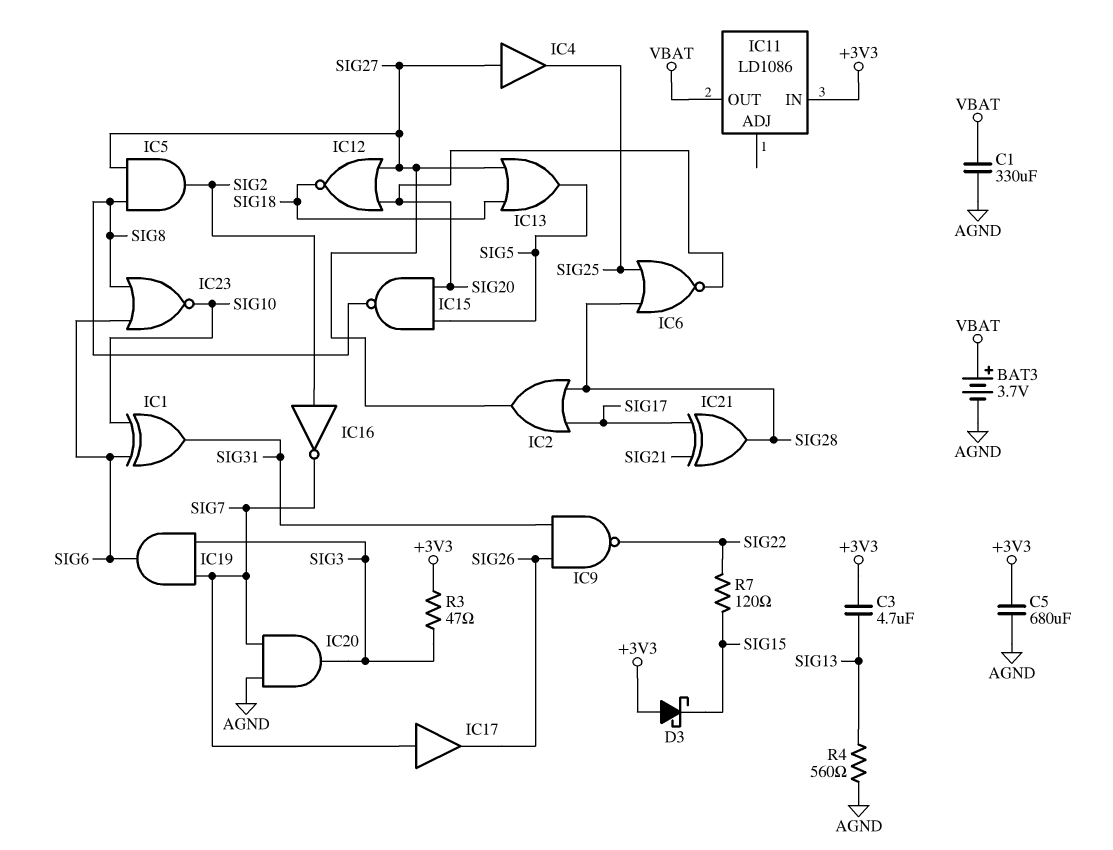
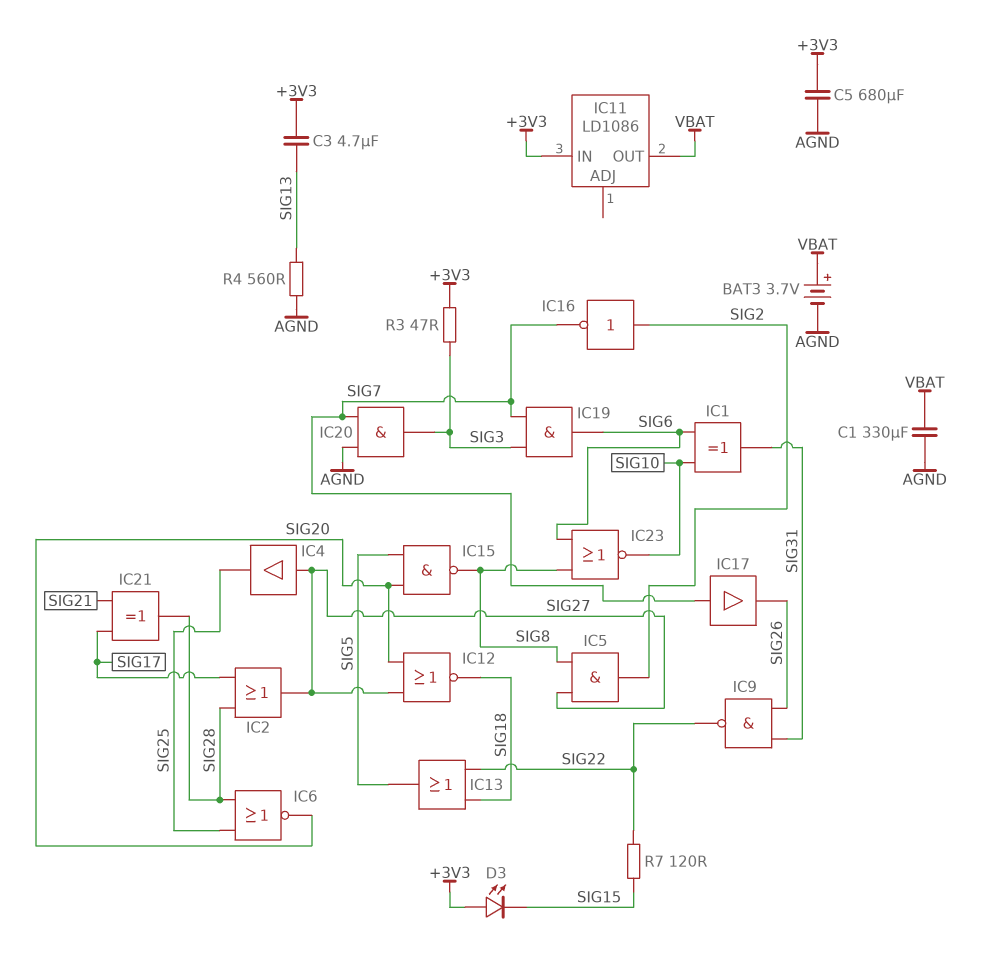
D3: schottky (A +3V3, K SIG15) -> LED (A +3V3, K SIG15)
IC13: OR (in SIG18, in SIG27, out SIG5) -> OR (in SIG18, in SIG22, out SIG5)

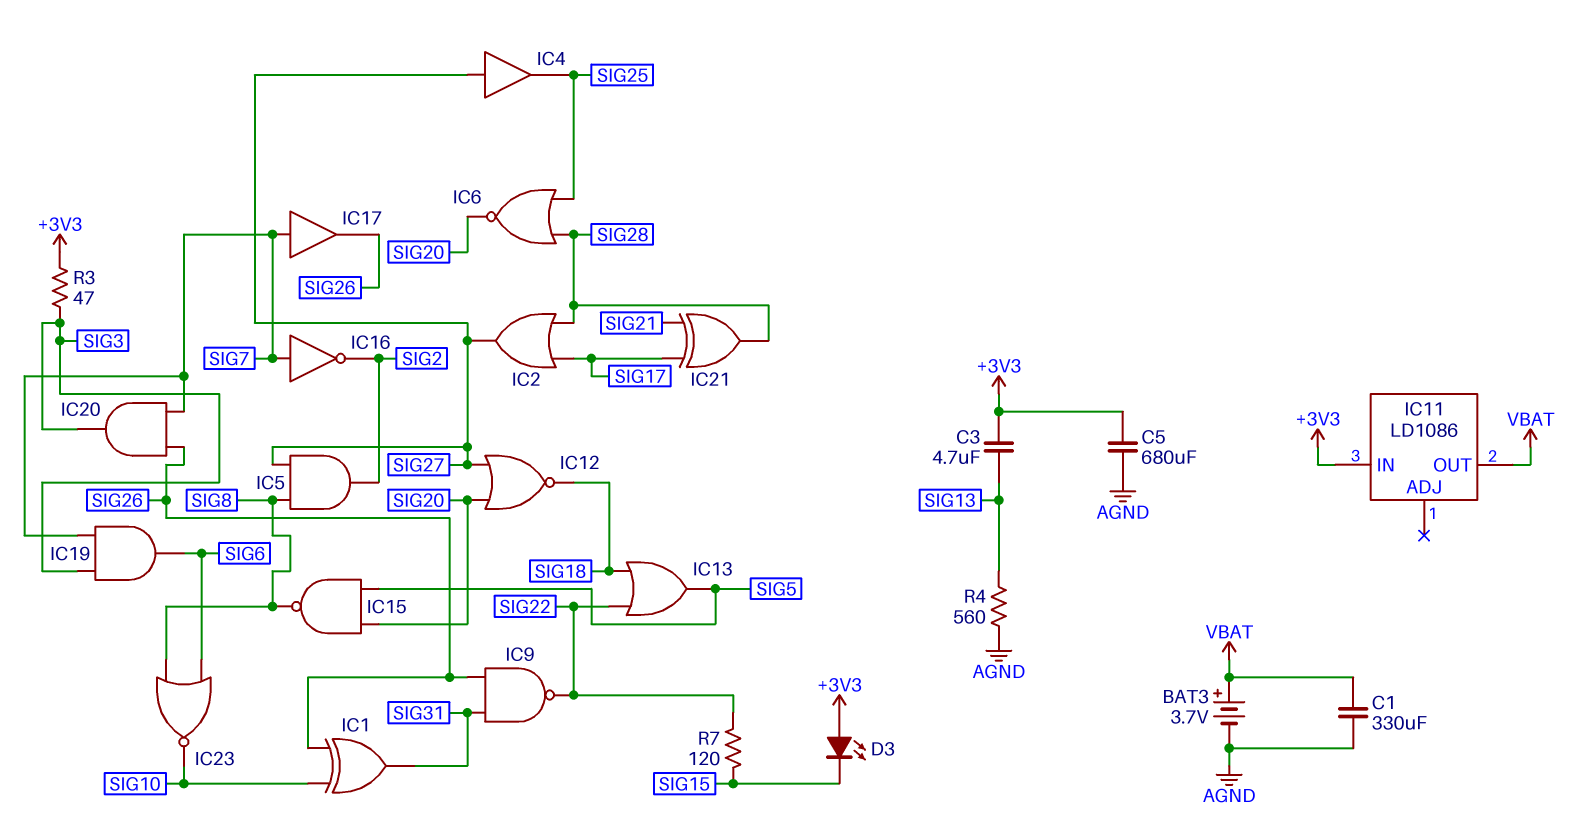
IC1: XOR (in SIG6, in SIG10, out SIG31) -> XOR (in SIG10, in SIG26, out SIG31)
IC16: NOT (in SIG2, out SIG7) -> NOT (in SIG7, out SIG2)
IC20: AND (in AGND, in SIG7, out SIG3) -> AND (in SIG7, in SIG26, out SIG3)

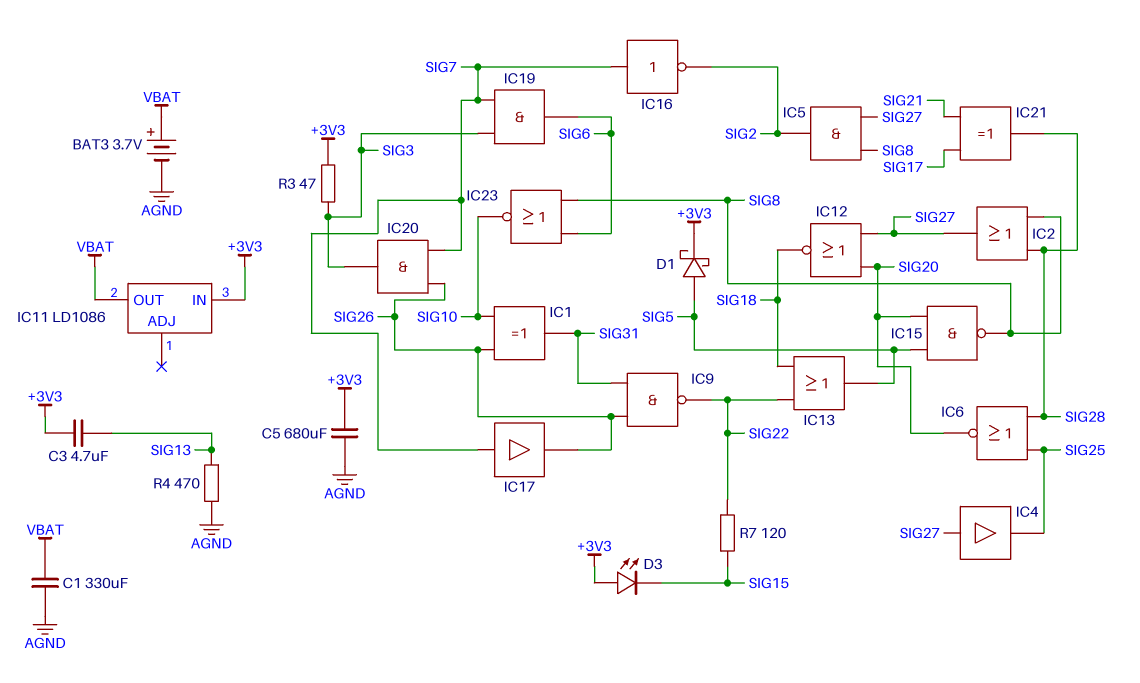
D1: none -> schottky (A SIG5, K +3V3)
IC2: OR (in SIG17, in SIG28, out SIG27) -> OR (in SIG8, in SIG28, out SIG27)
R4: 560 (AGND, SIG13) -> 470 (AGND, SIG13)

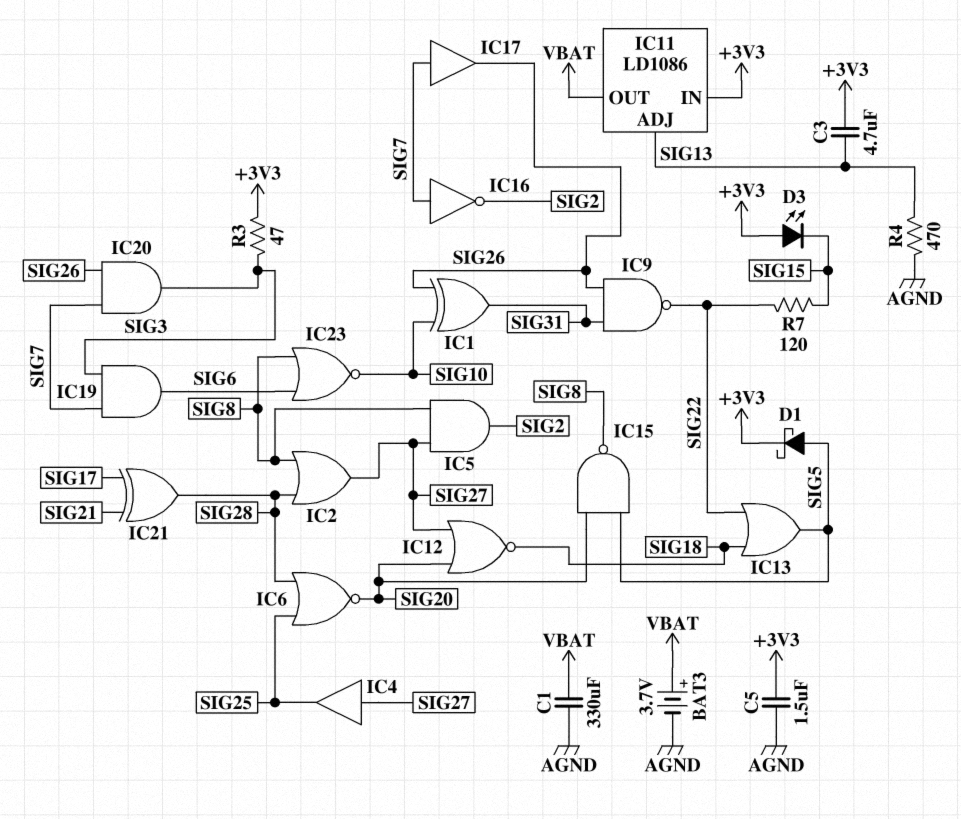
C5: 680uF (+3V3, AGND) -> 1.5uF (+3V3, AGND)
IC11 pin ADJ: none -> SIG13

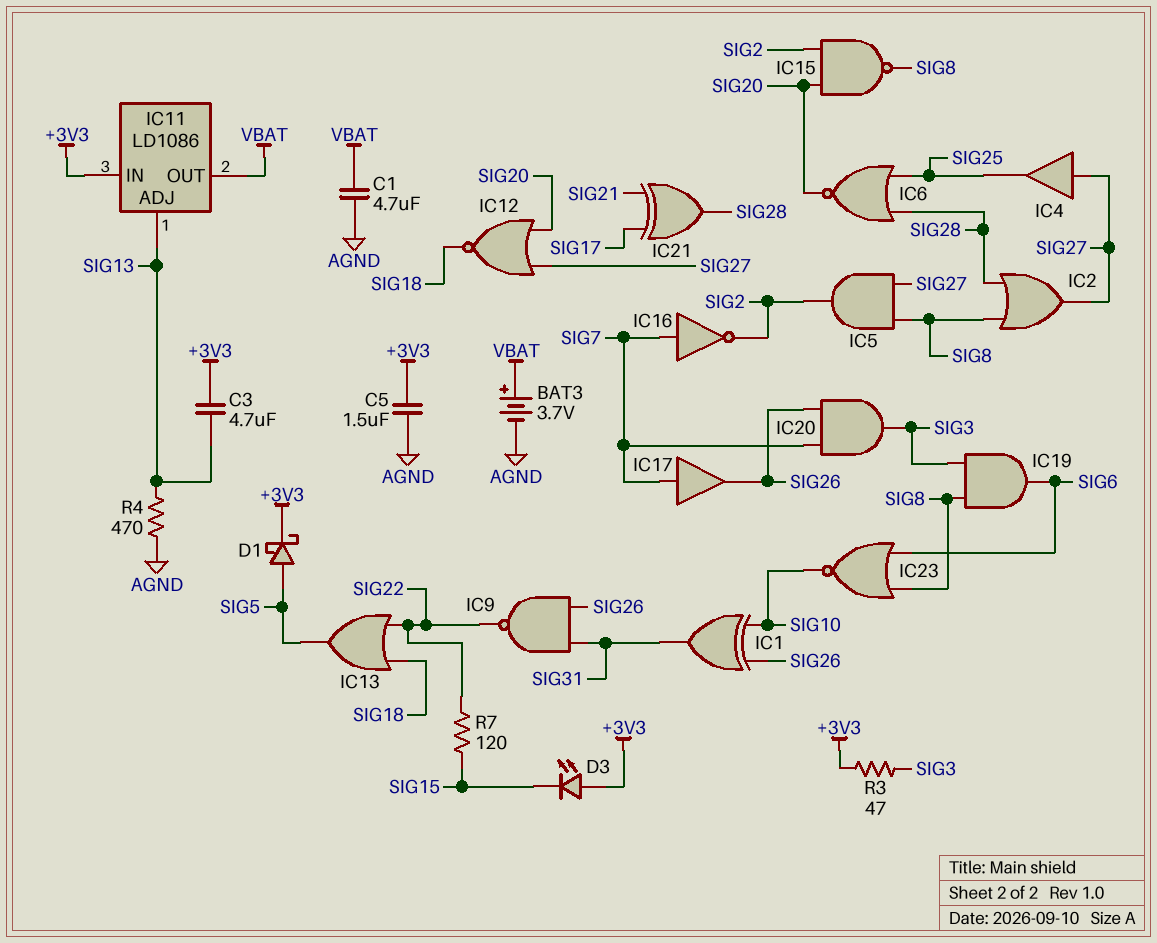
C1: 330uF (AGND, VBAT) -> 4.7uF (AGND, VBAT)
IC15: NAND (in SIG5, in SIG20, out SIG8) -> NAND (in SIG2, in SIG20, out SIG8)
IC19: AND (in SIG3, in SIG7, out SIG6) -> AND (in SIG3, in SIG8, out SIG6)

